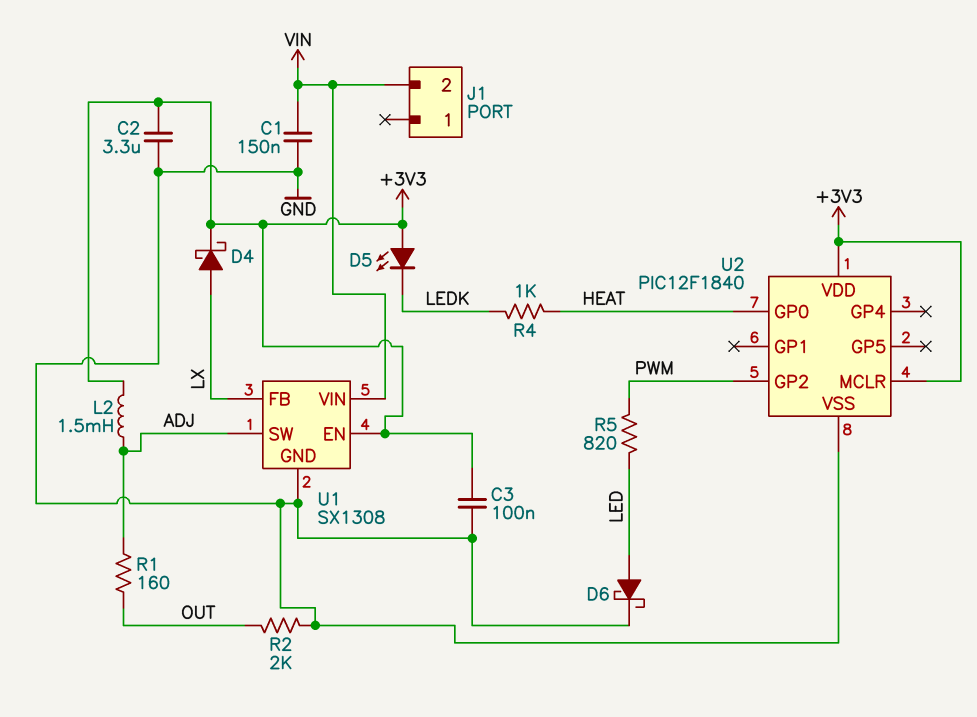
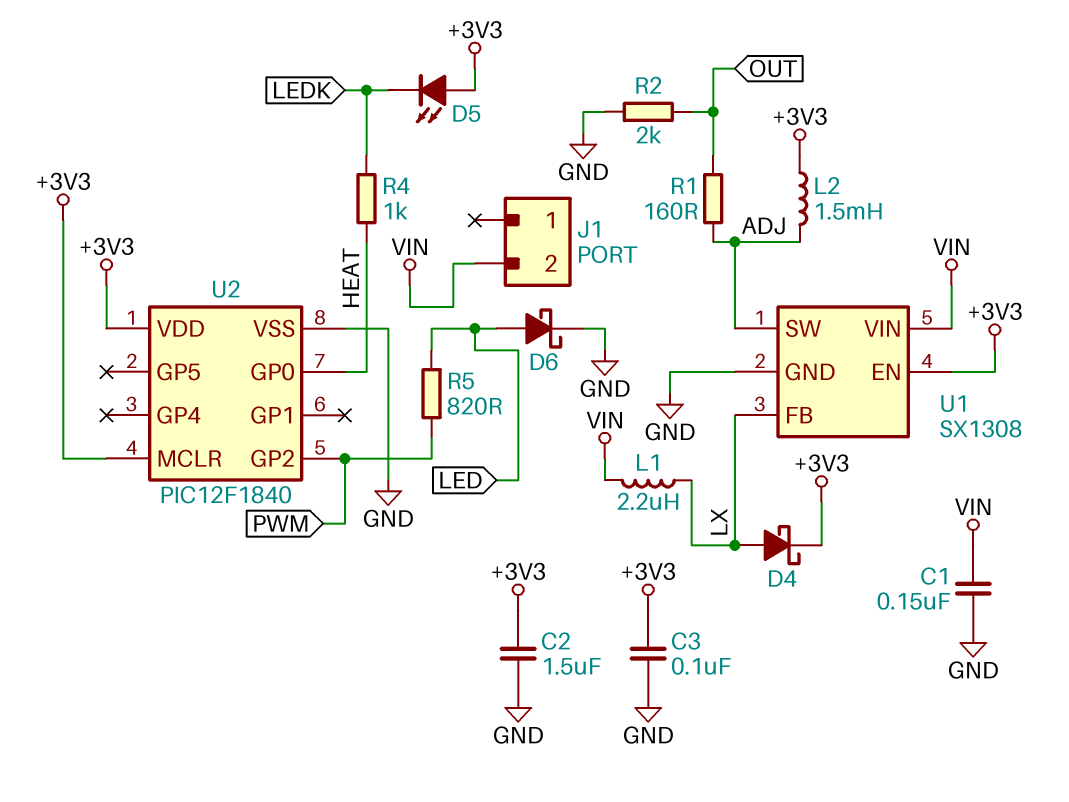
C2: 3.3uF (+3V3, GND) -> 1.5uF (+3V3, GND)
L1: none -> 2.2uH (LX, VIN)

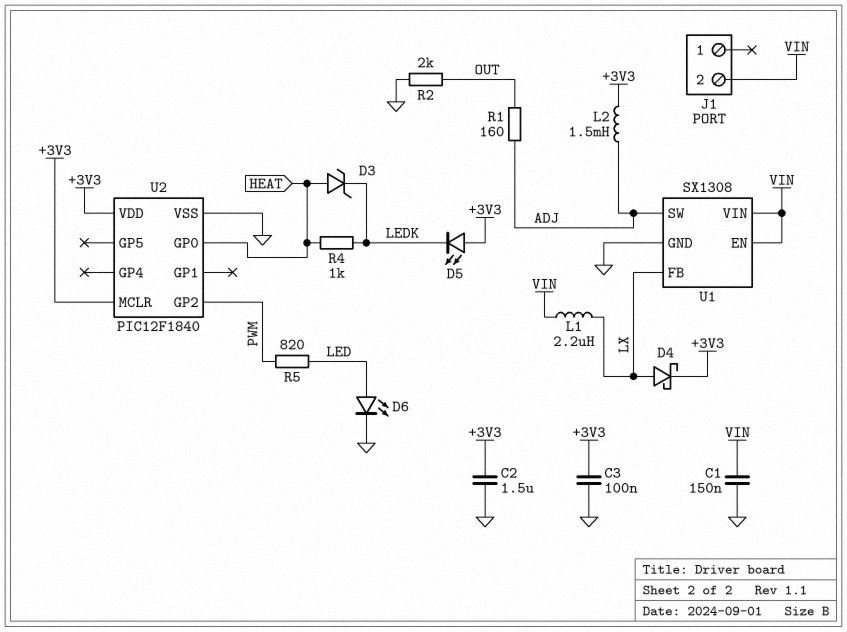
D3: none -> zener (A HEAT, K LEDK)
D6: schottky (A LED, K GND) -> LED (A LED, K GND)
U1 pin EN: +3V3 -> VIN

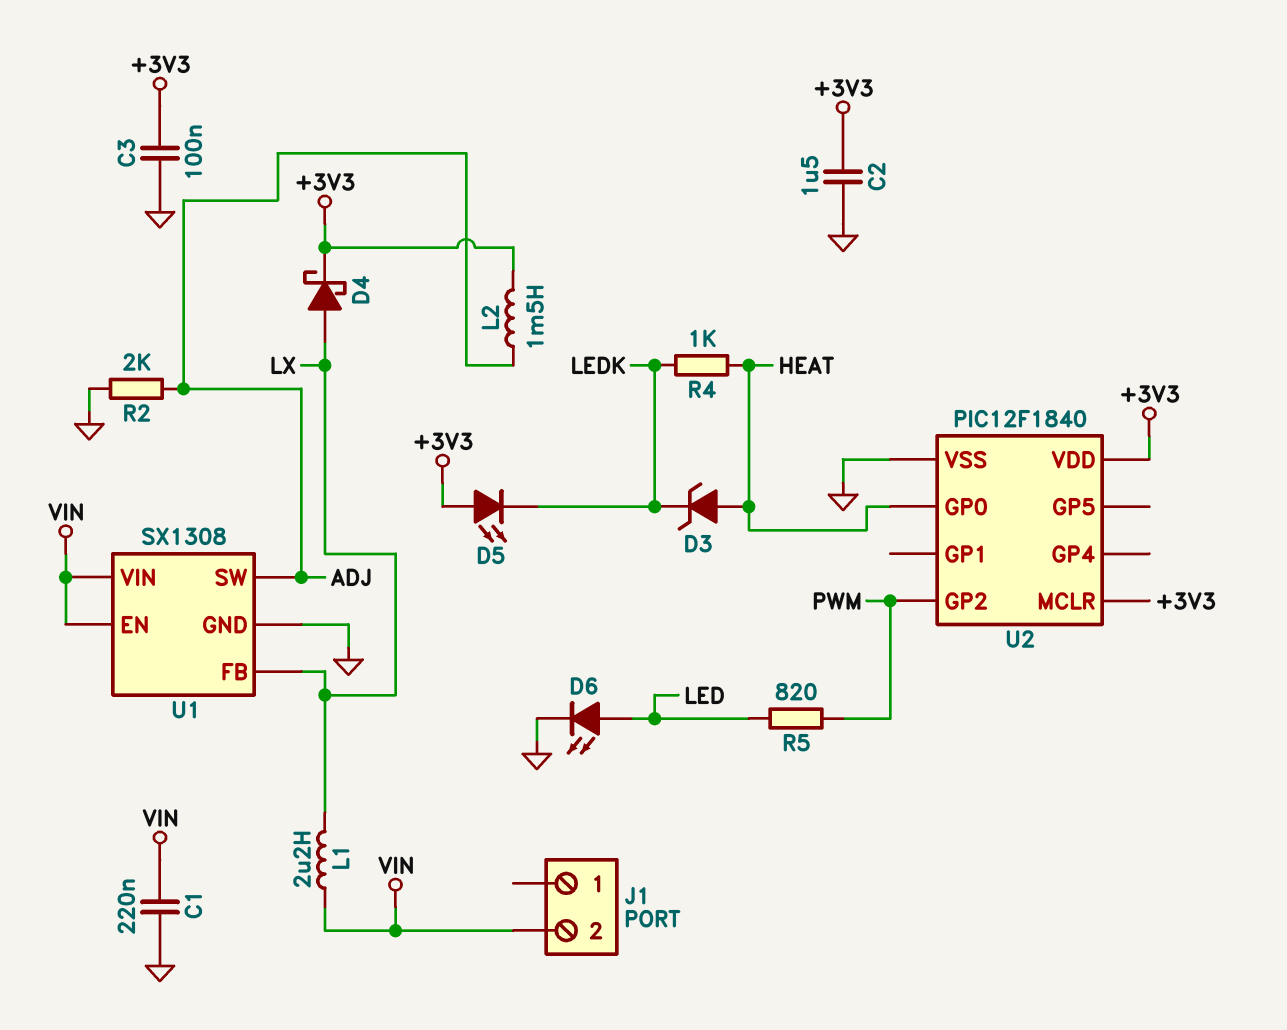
C1: 150nF (GND, VIN) -> 220nF (GND, VIN)
R1: 160 (ADJ, OUT) -> none
R2: 2k (GND, OUT) -> 2k (ADJ, GND)

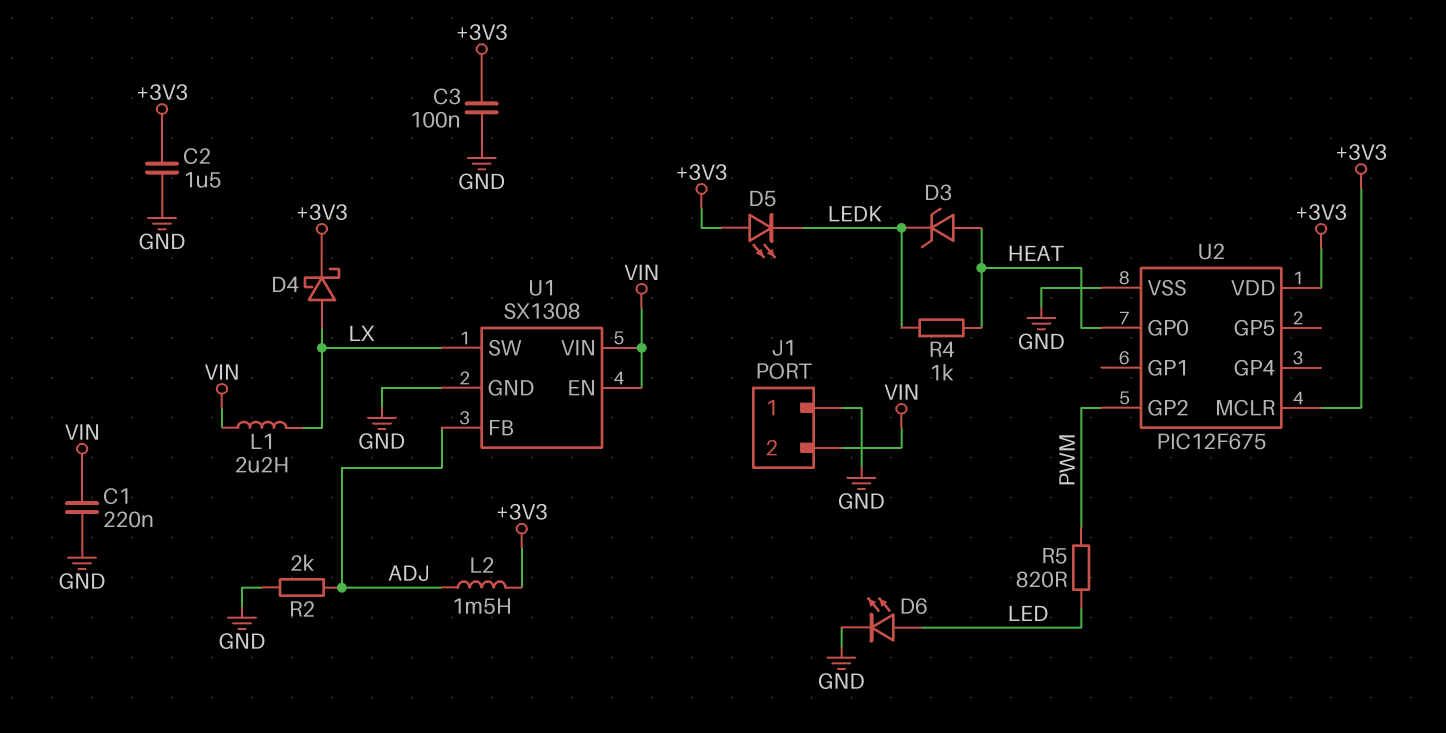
J1 pin 1: none -> GND
U1 pin FB: LX -> ADJ
U1 pin SW: ADJ -> LX
U2: PIC12F1840 -> PIC12F675

